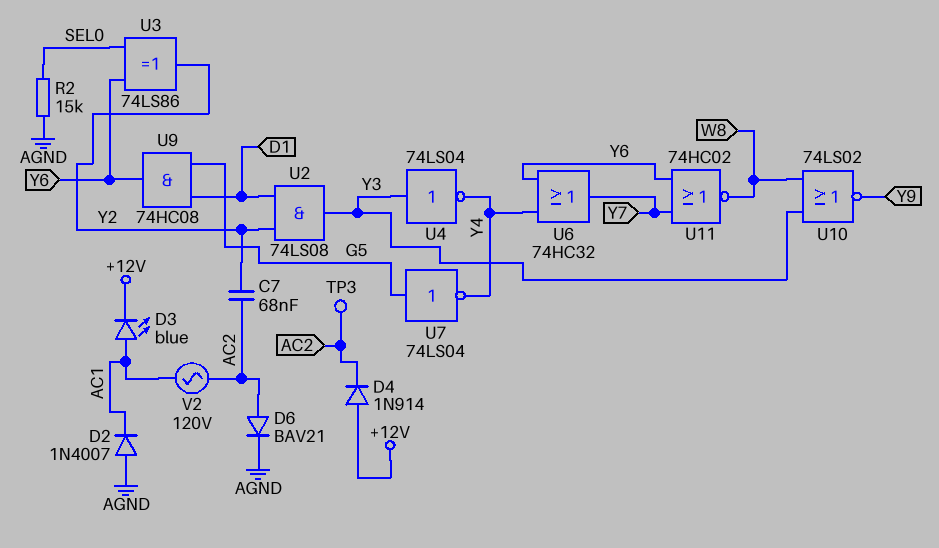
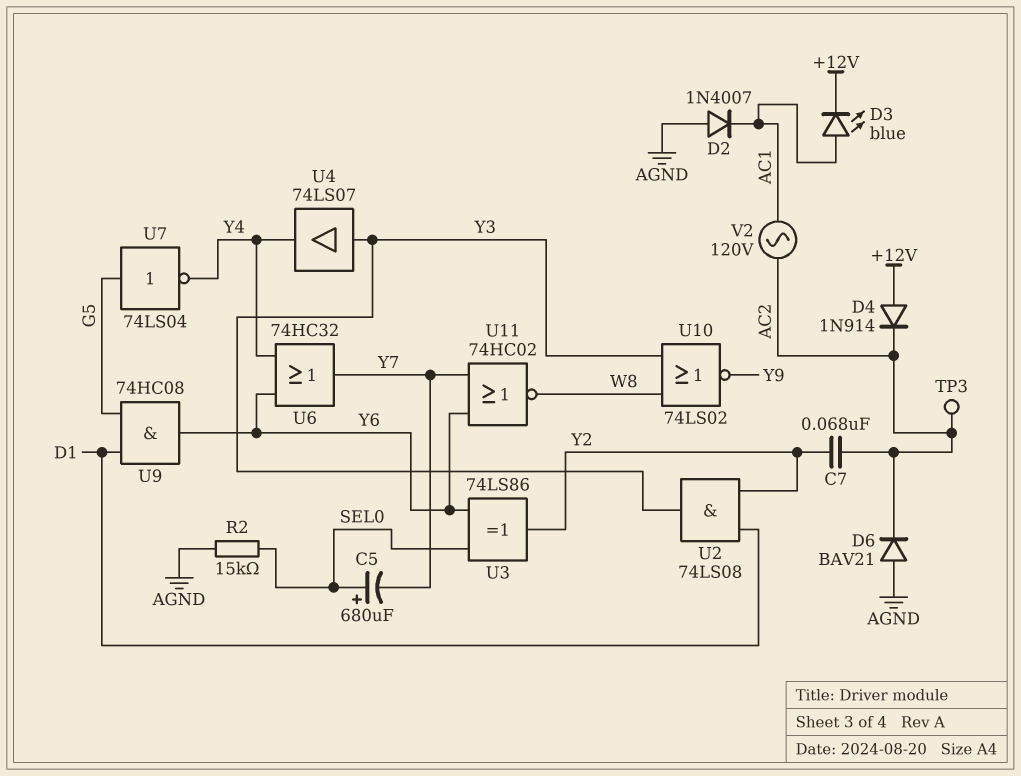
C5: none -> 680uF (plus SEL0, minus Y7)
D6: diode BAV21 (A AC2, K AGND) -> diode BAV21 (A AGND, K AC2)
U4: NOT 74LS04 (in Y3, out Y4) -> buffer 74LS07 (in Y3, out Y4)

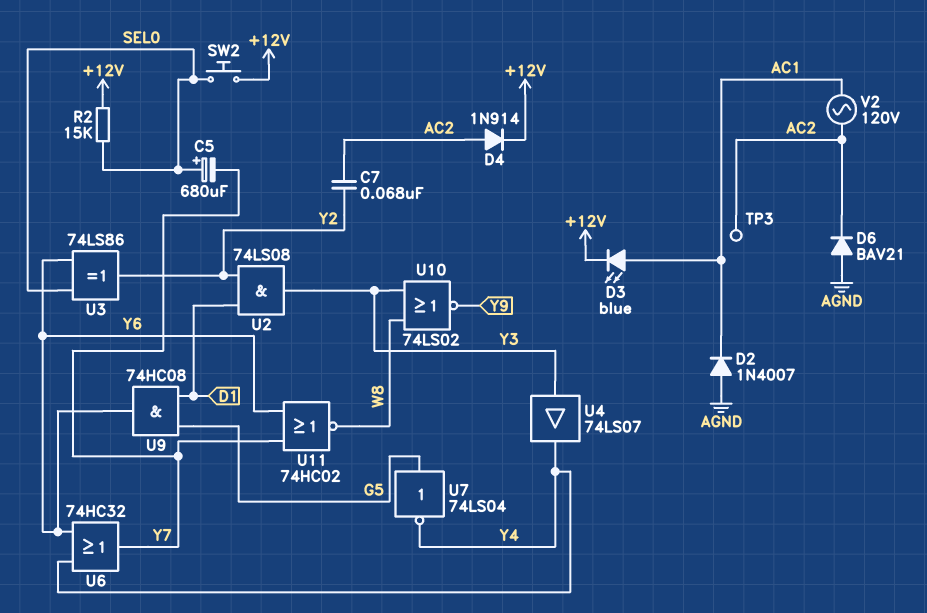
D4: diode 1N914 (A +12V, K AC2) -> diode 1N914 (A AC2, K +12V)
R2: 15k (AGND, SEL0) -> 15k (+12V, SEL0)
SW2: none -> button (+12V, SEL0)

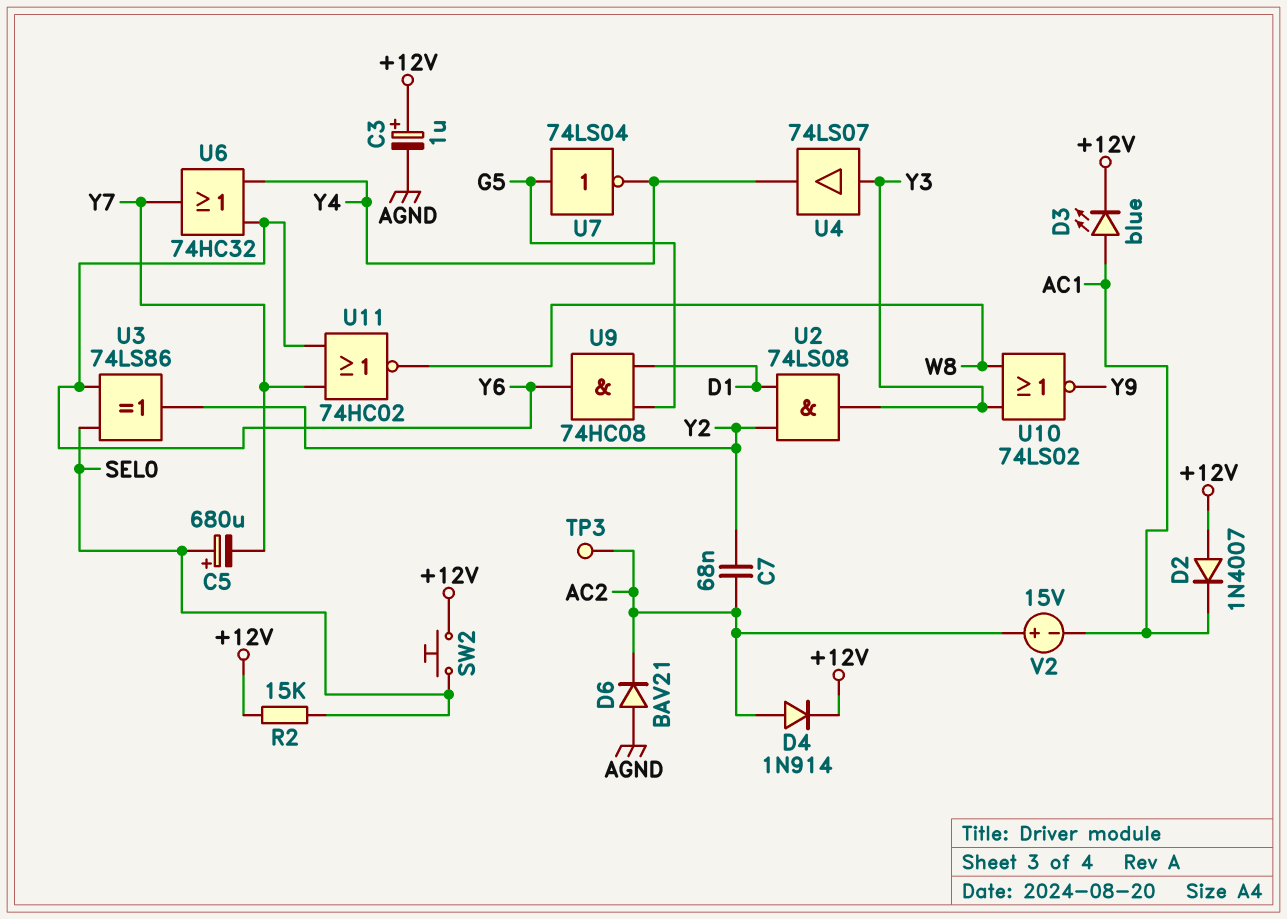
C3: none -> 1uF (plus +12V, minus AGND)
D2: diode 1N4007 (A AGND, K AC1) -> diode 1N4007 (A +12V, K AC1)
V2: AC 120V (AC1, AC2) -> 15V (plus AC2, minus AC1)

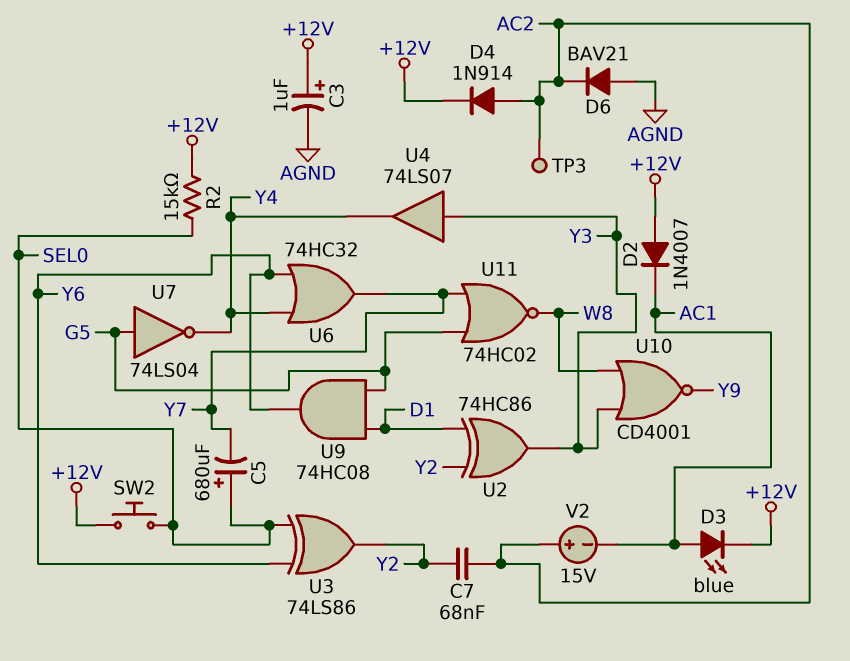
U2: AND 74LS08 (in D1, in Y2, out Y3) -> XOR 74HC86 (in D1, in Y2, out Y3)
U10: NOR 74LS02 (in W8, in Y3, out Y9) -> NOR CD4001 (in W8, in Y3, out Y9)
U11: NOR 74HC02 (in Y6, in Y7, out W8) -> NOR 74HC02 (in G5, in Y7, out W8)

